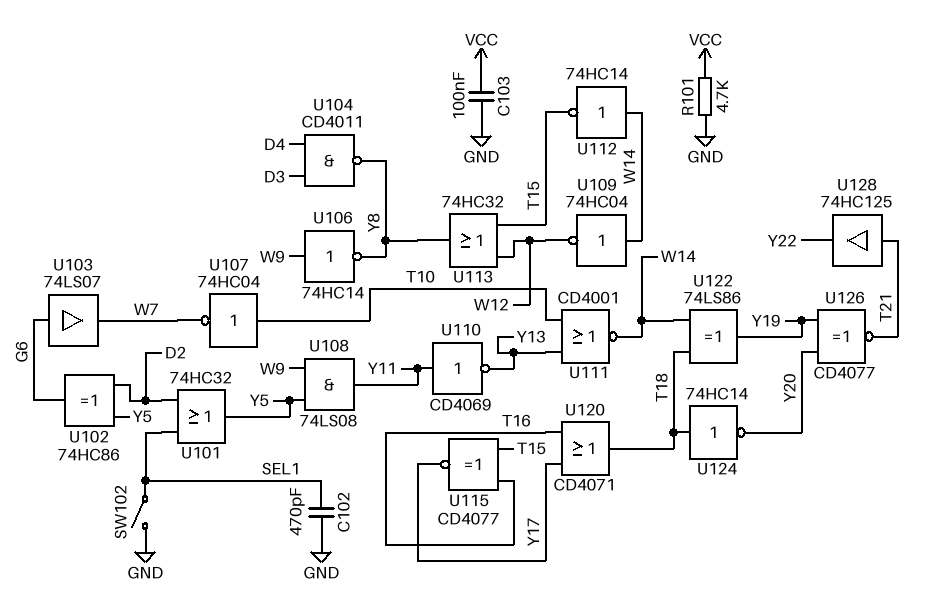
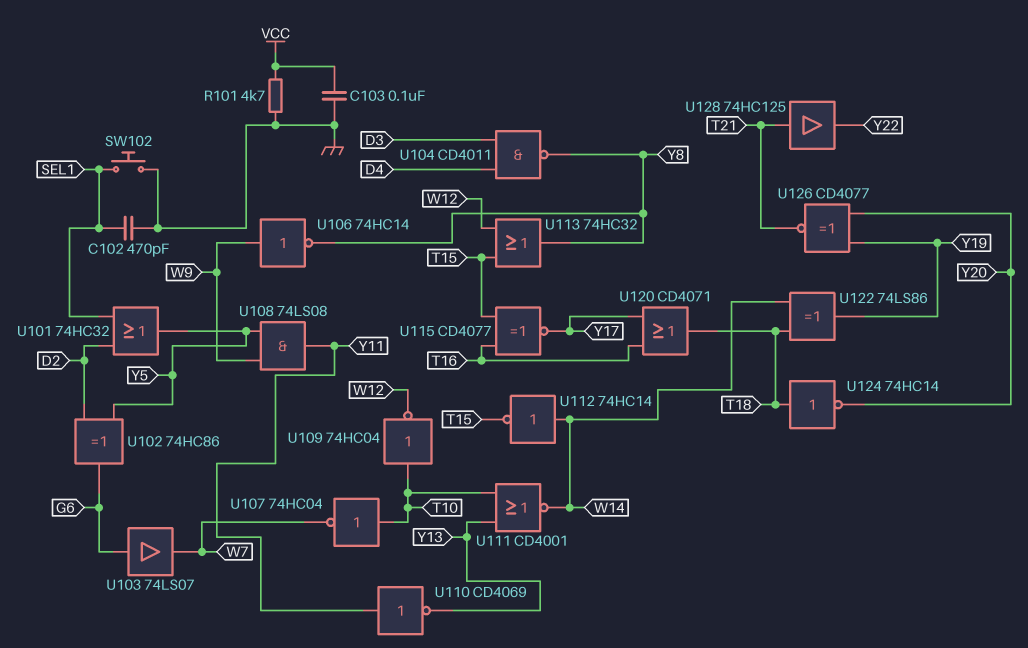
SW102: switch (GND, SEL1) -> button (GND, SEL1)
U109: NOT 74HC04 (in W14, out W12) -> NOT 74HC04 (in T10, out W12)

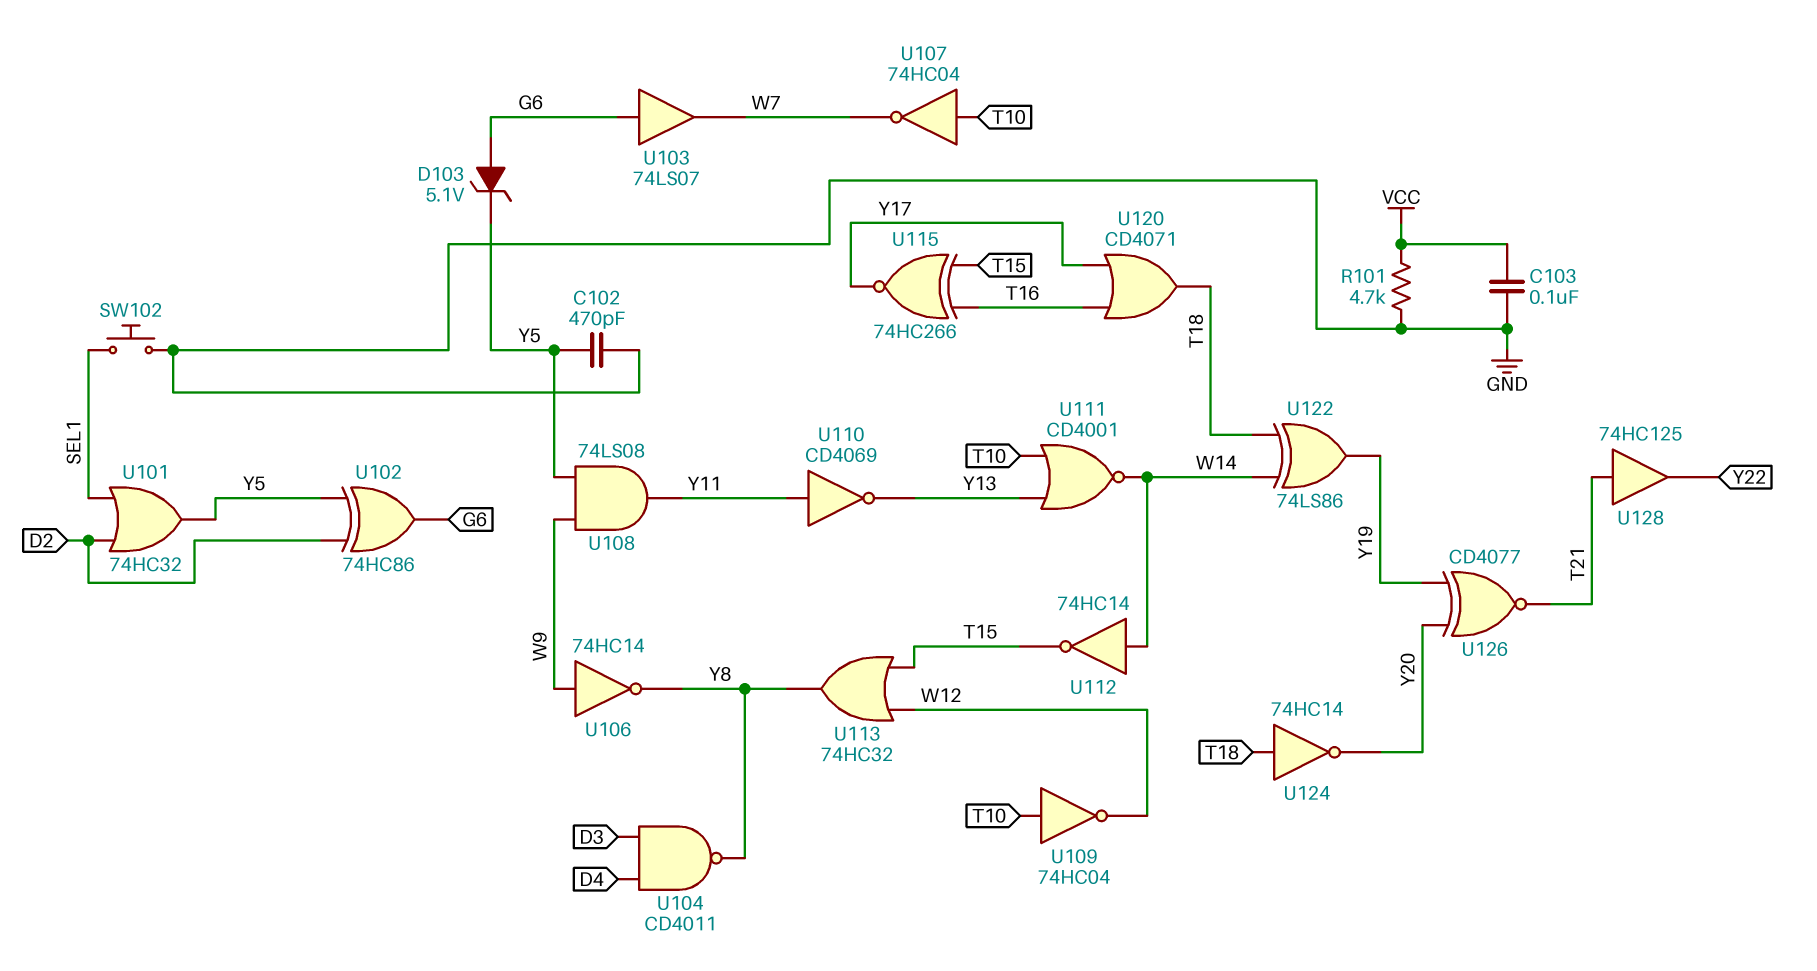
C102: 470pF (GND, SEL1) -> 470pF (GND, Y5)
D103: none -> zener 5.1V (A G6, K Y5)
U115: XNOR CD4077 (in T15, in T16, out Y17) -> XNOR 74HC266 (in T15, in T16, out Y17)

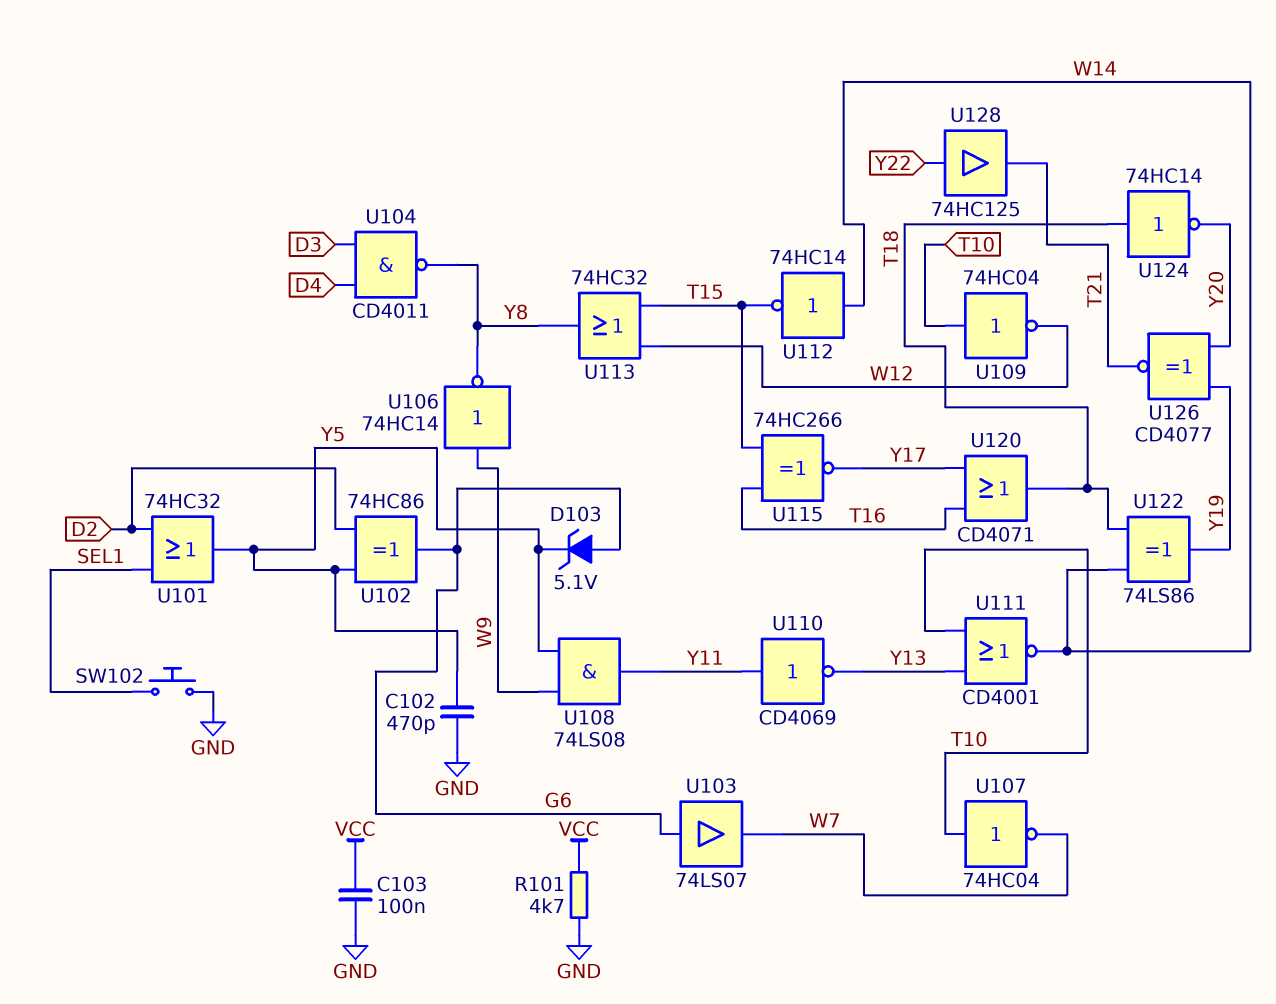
U128: buffer 74HC125 (in T21, out Y22) -> buffer 74HC125 (in Y22, out T21)

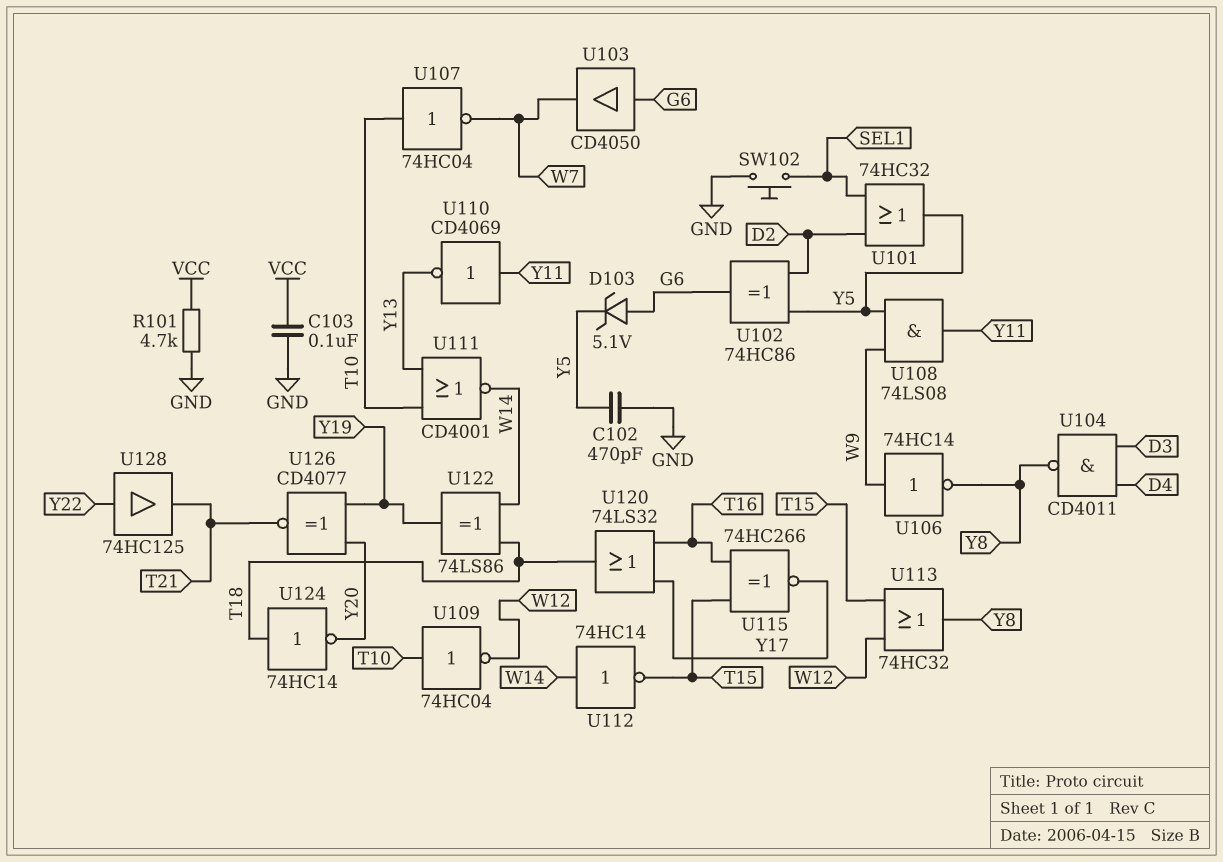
U103: buffer 74LS07 (in G6, out W7) -> buffer CD4050 (in G6, out W7)
U120: OR CD4071 (in T16, in Y17, out T18) -> OR 74LS32 (in T16, in Y17, out T18)

